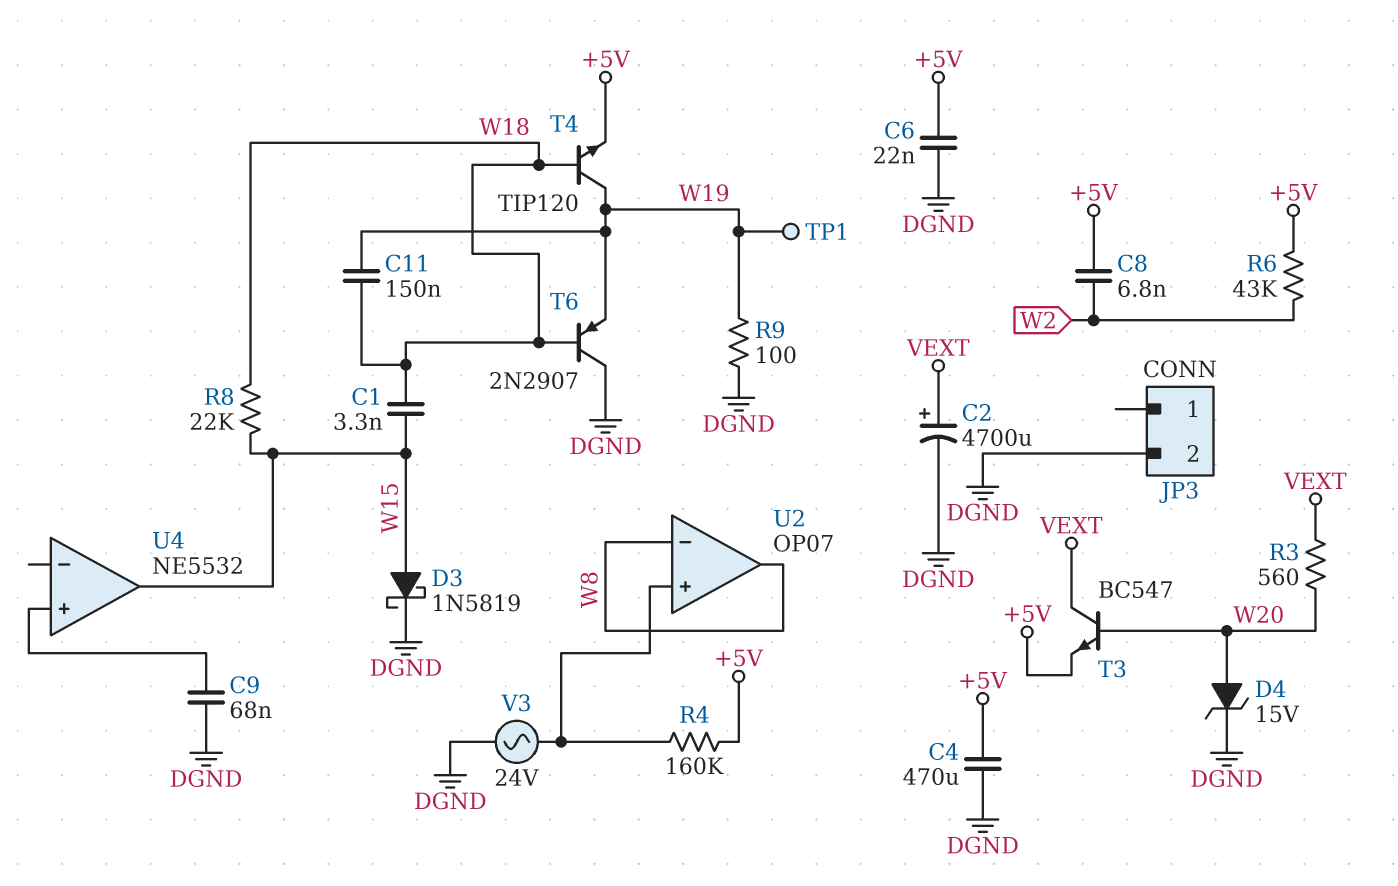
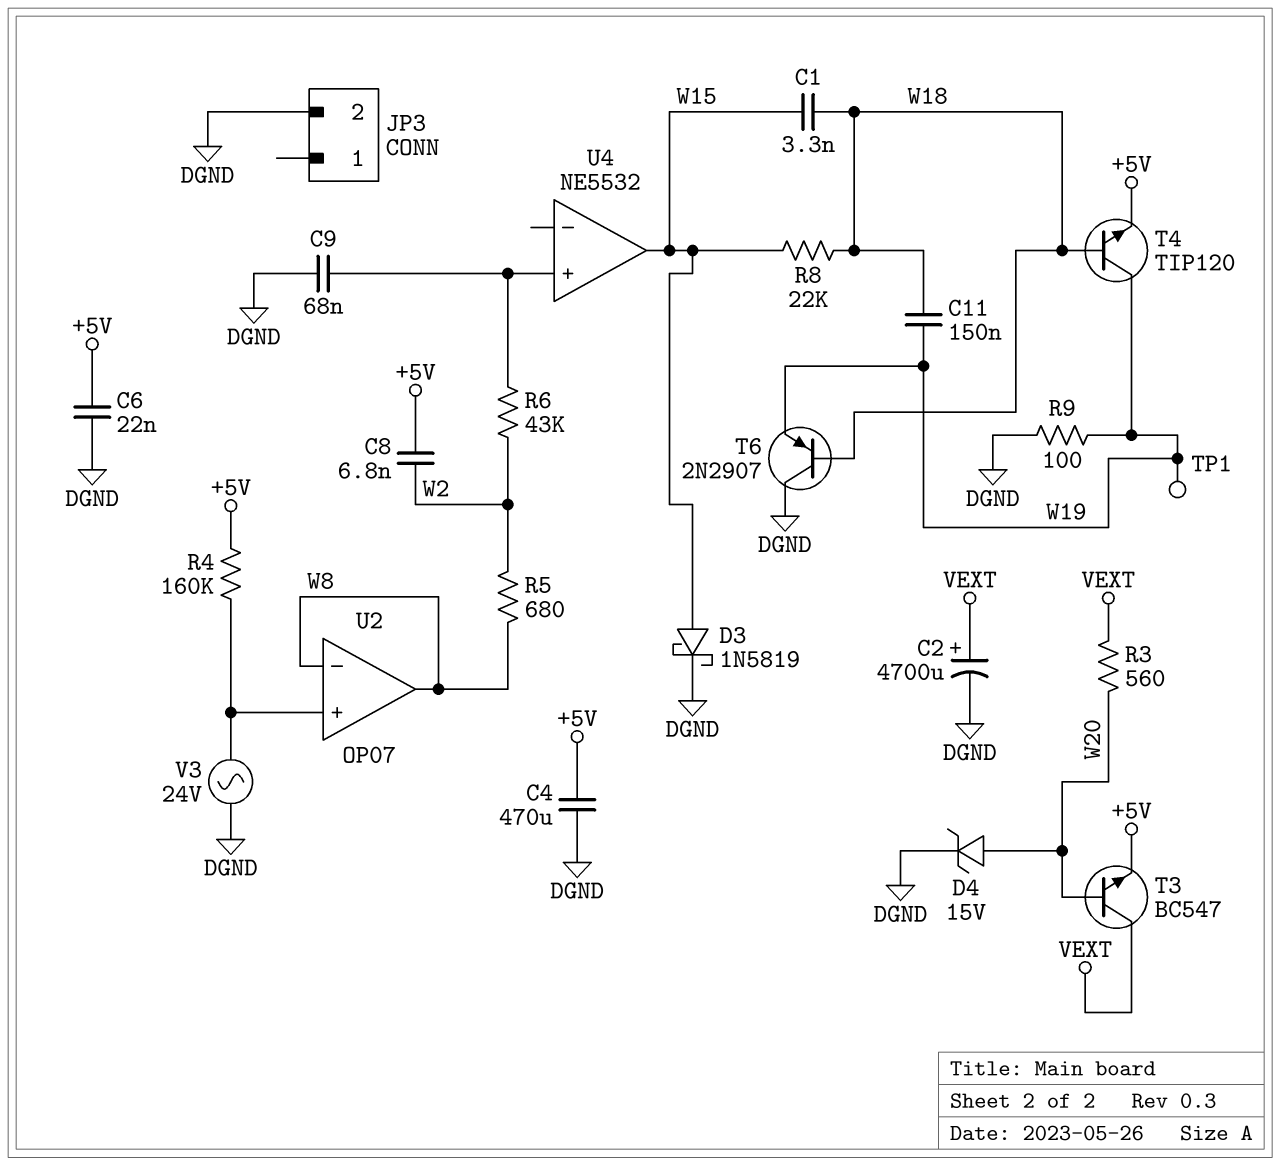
R5: none -> 680 (W2, W8)
R6: 43k (+5V, W2) -> 43k (U4/in+, W2)

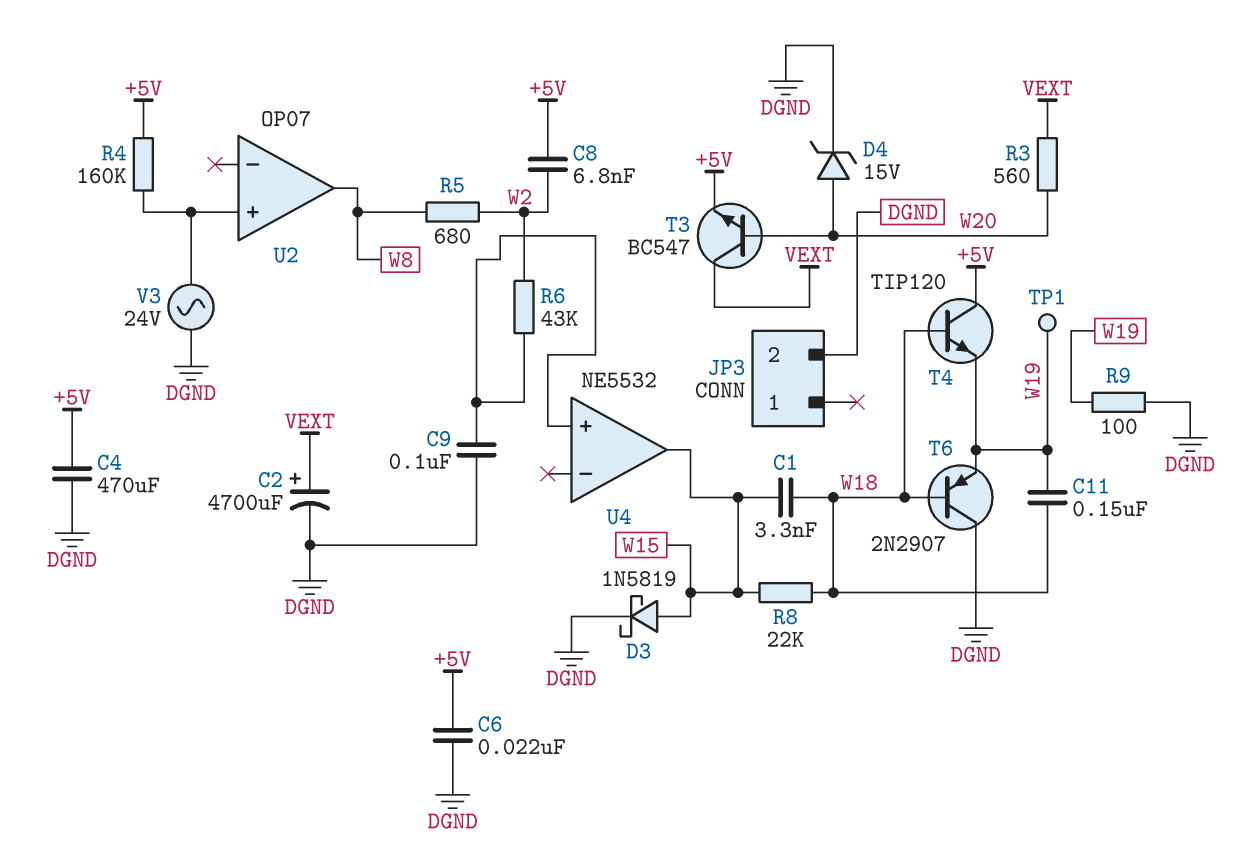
C9: 68nF (DGND, U4/in+) -> 100nF (DGND, U4/in+)
T4: NPN TIP120 (B W18, C W19, E +5V) -> NPN TIP120 (B W18, C +5V, E W19)
U2 pin in-: W8 -> none

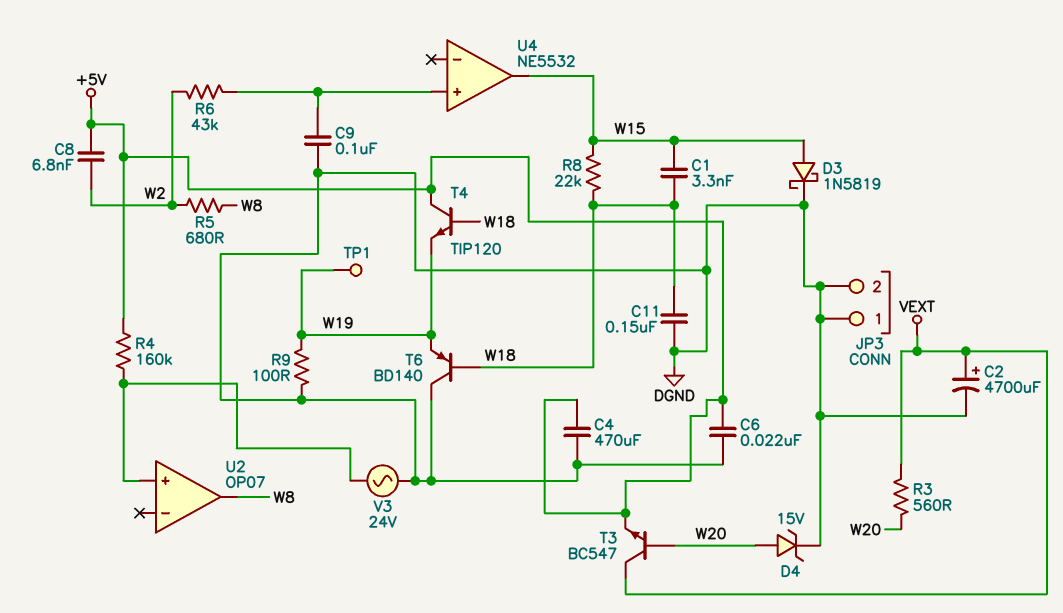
C11: 150nF (W18, W19) -> 150nF (DGND, W18)
JP3 pin 1: none -> DGND
T6: PNP 2N2907 (B W18, C DGND, E W19) -> PNP BD140 (B W18, C DGND, E W19)

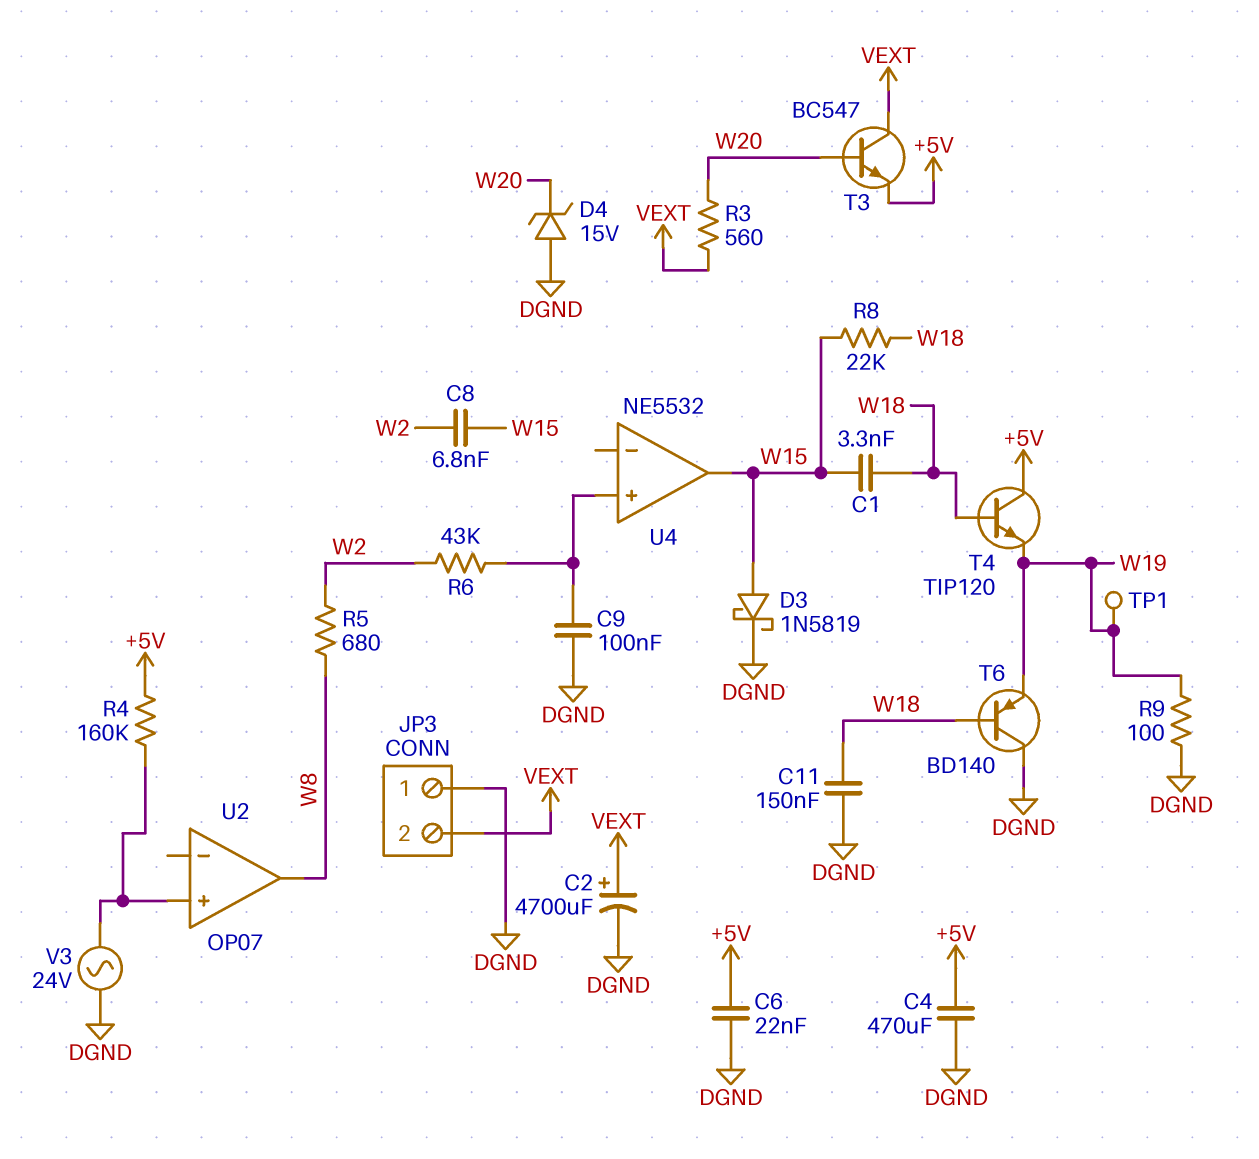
C8: 6.8nF (+5V, W2) -> 6.8nF (W2, W15)
D4: zener 15V (A W20, K DGND) -> zener 15V (A DGND, K W20)
JP3 pin 2: DGND -> VEXT

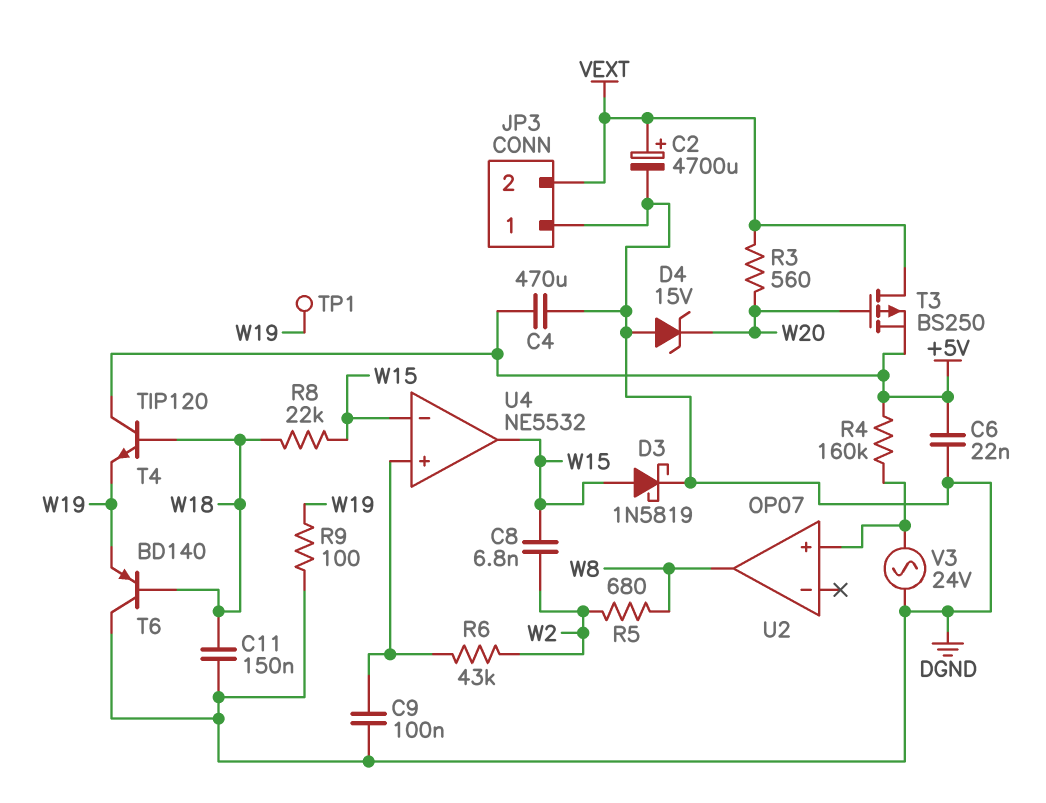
C1: 3.3nF (W15, W18) -> none
T3: NPN BC547 (B W20, C VEXT, E +5V) -> PMOS BS250 (G W20, D VEXT, S +5V)
U4 pin in-: none -> W15

